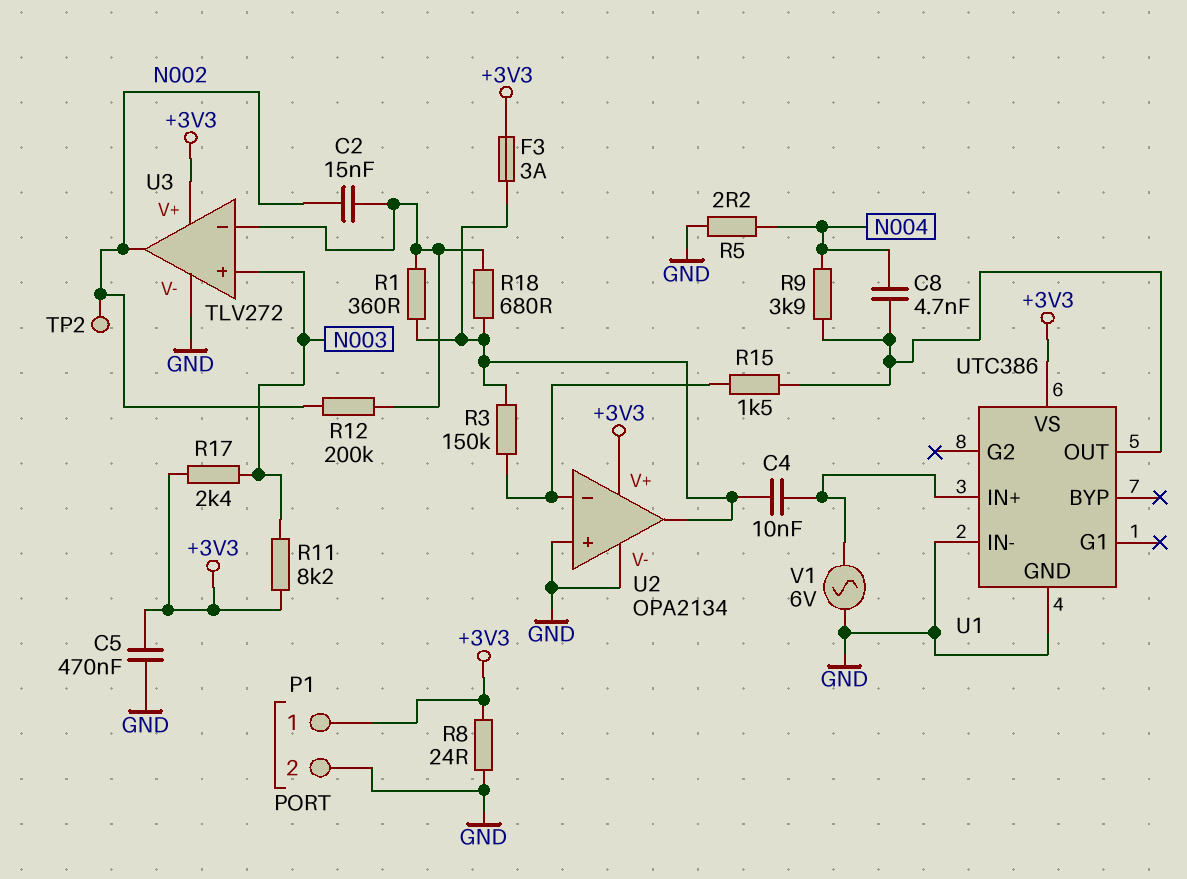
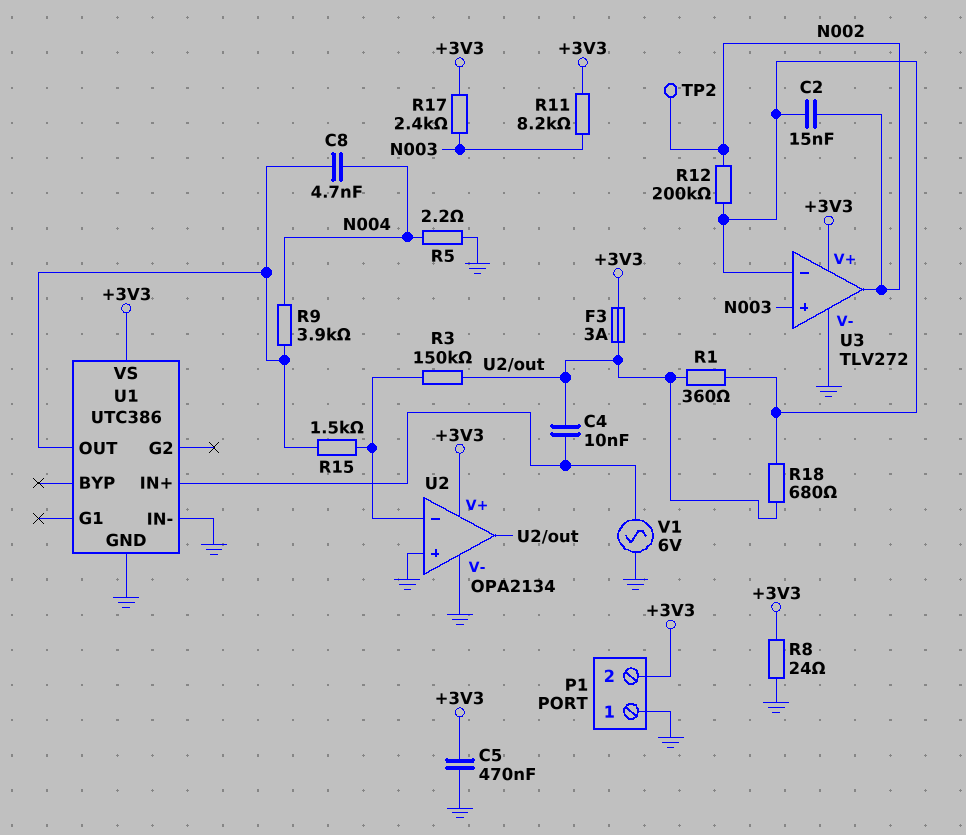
P1 pin 1: +3V3 -> GND
P1 pin 2: GND -> +3V3

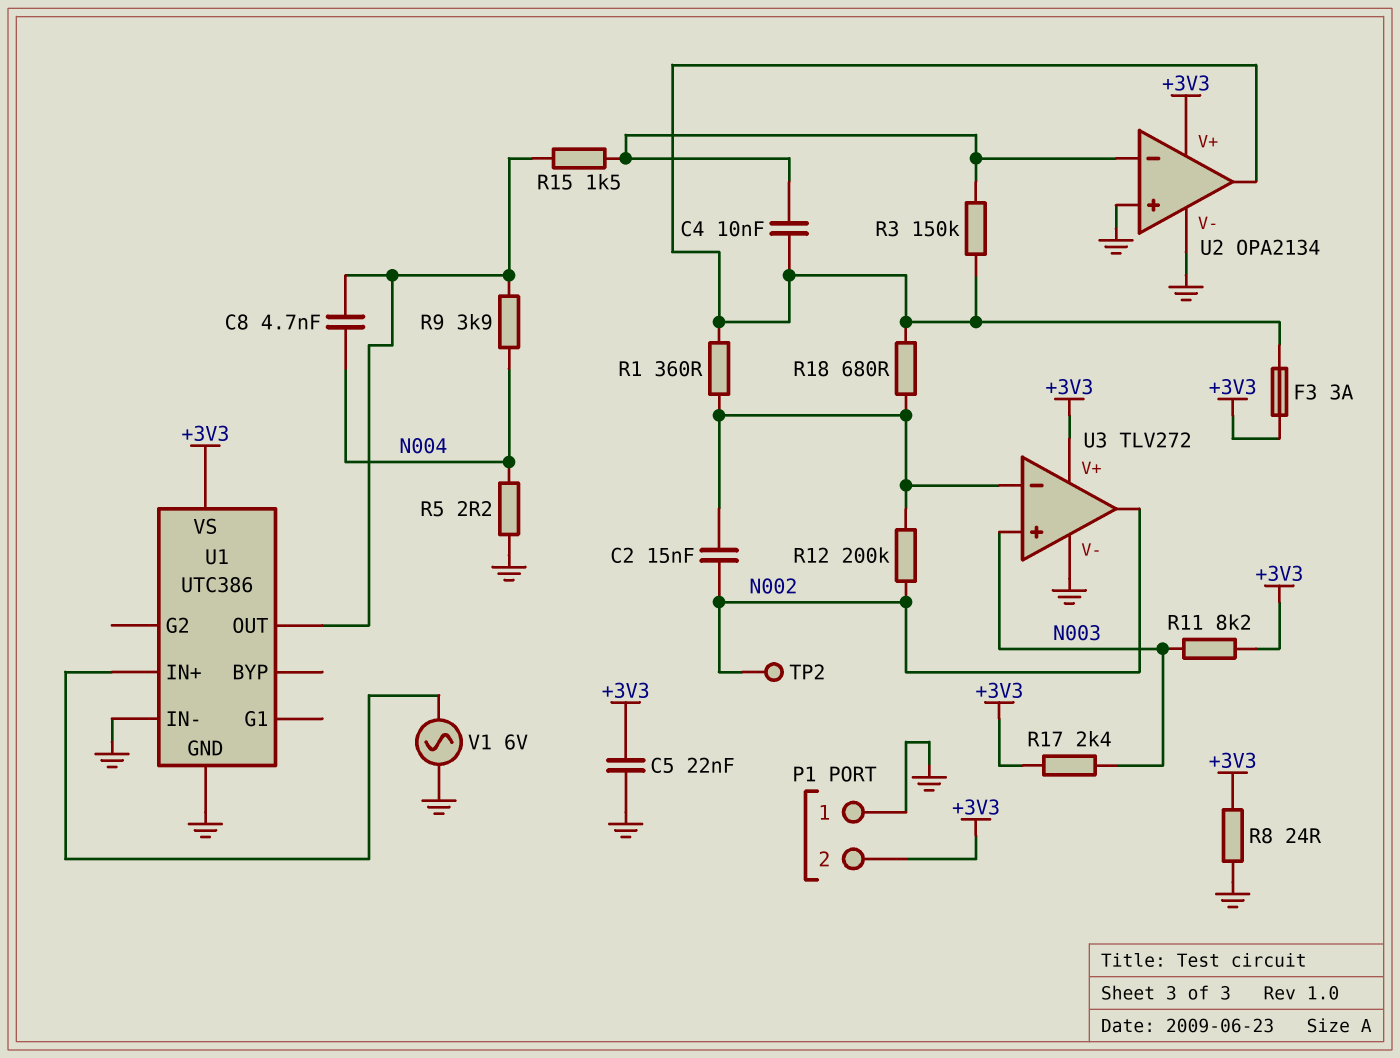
C4: 10nF (U1/IN+, U2/out) -> 10nF (U2/in-, U2/out)
C5: 470nF (+3V3, GND) -> 22nF (+3V3, GND)

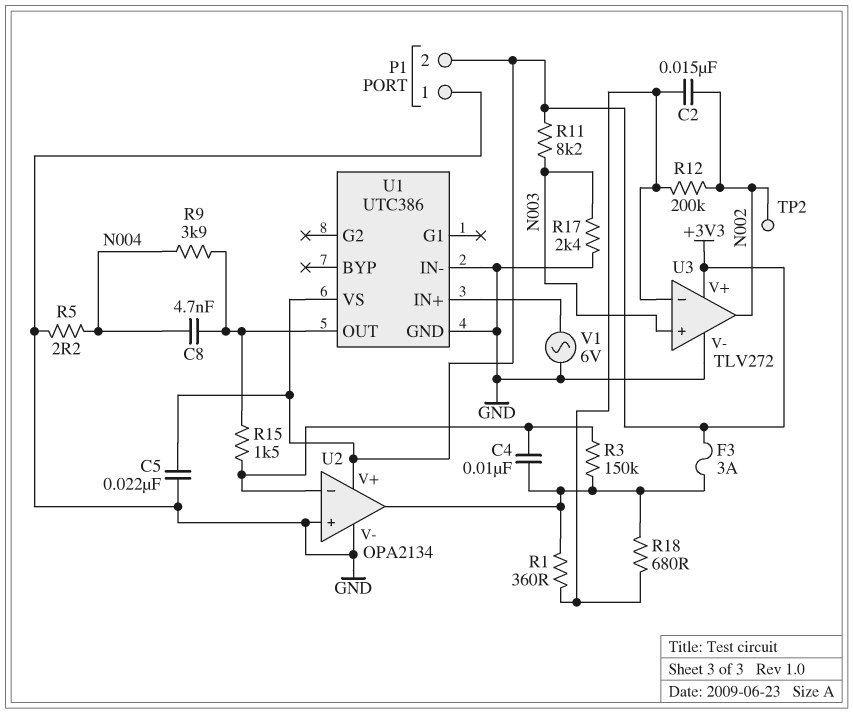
R8: 24 (+3V3, GND) -> none
R17: 2.4k (+3V3, N003) -> 2.4k (GND, N003)

